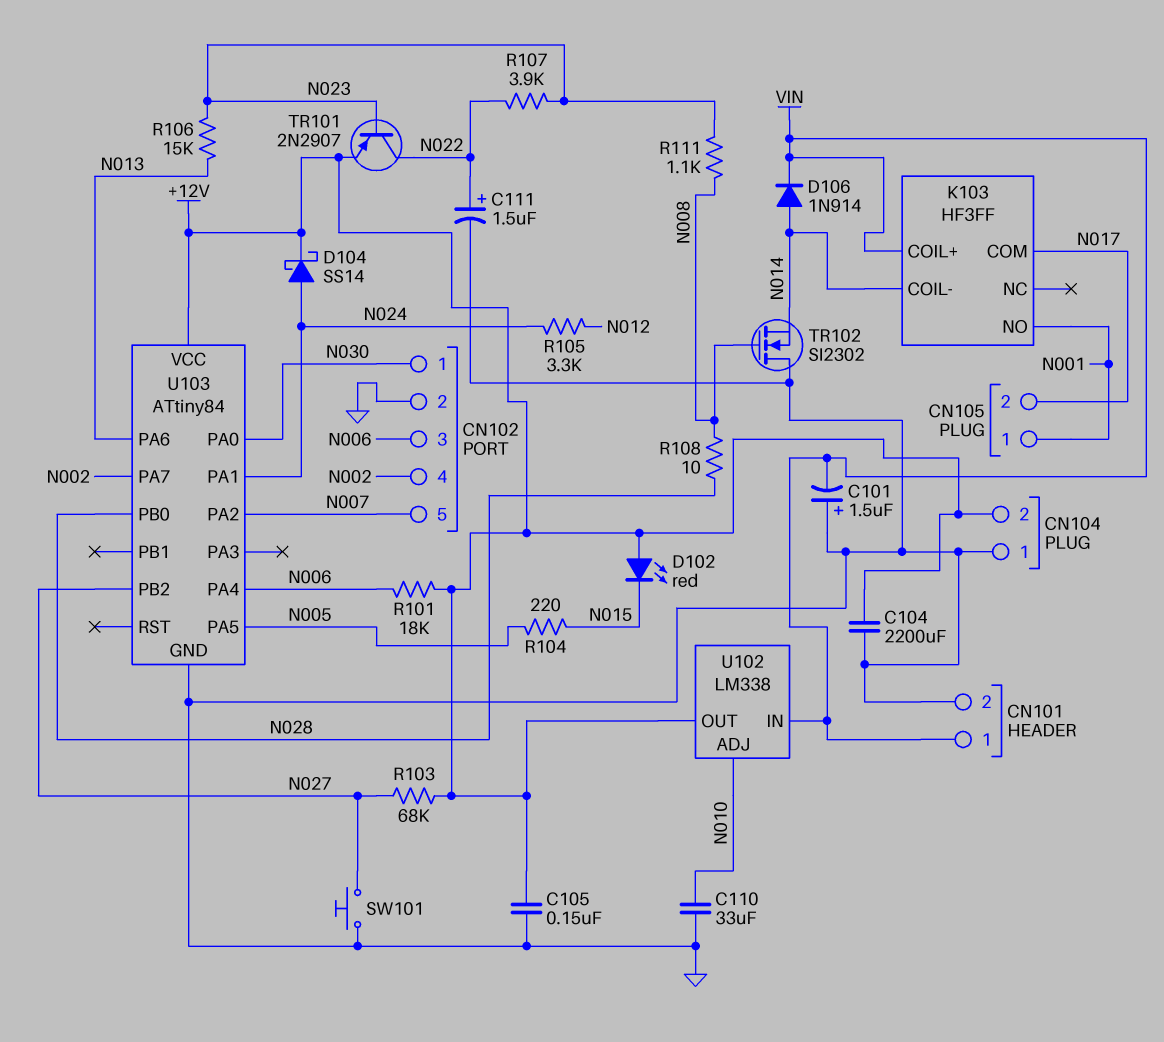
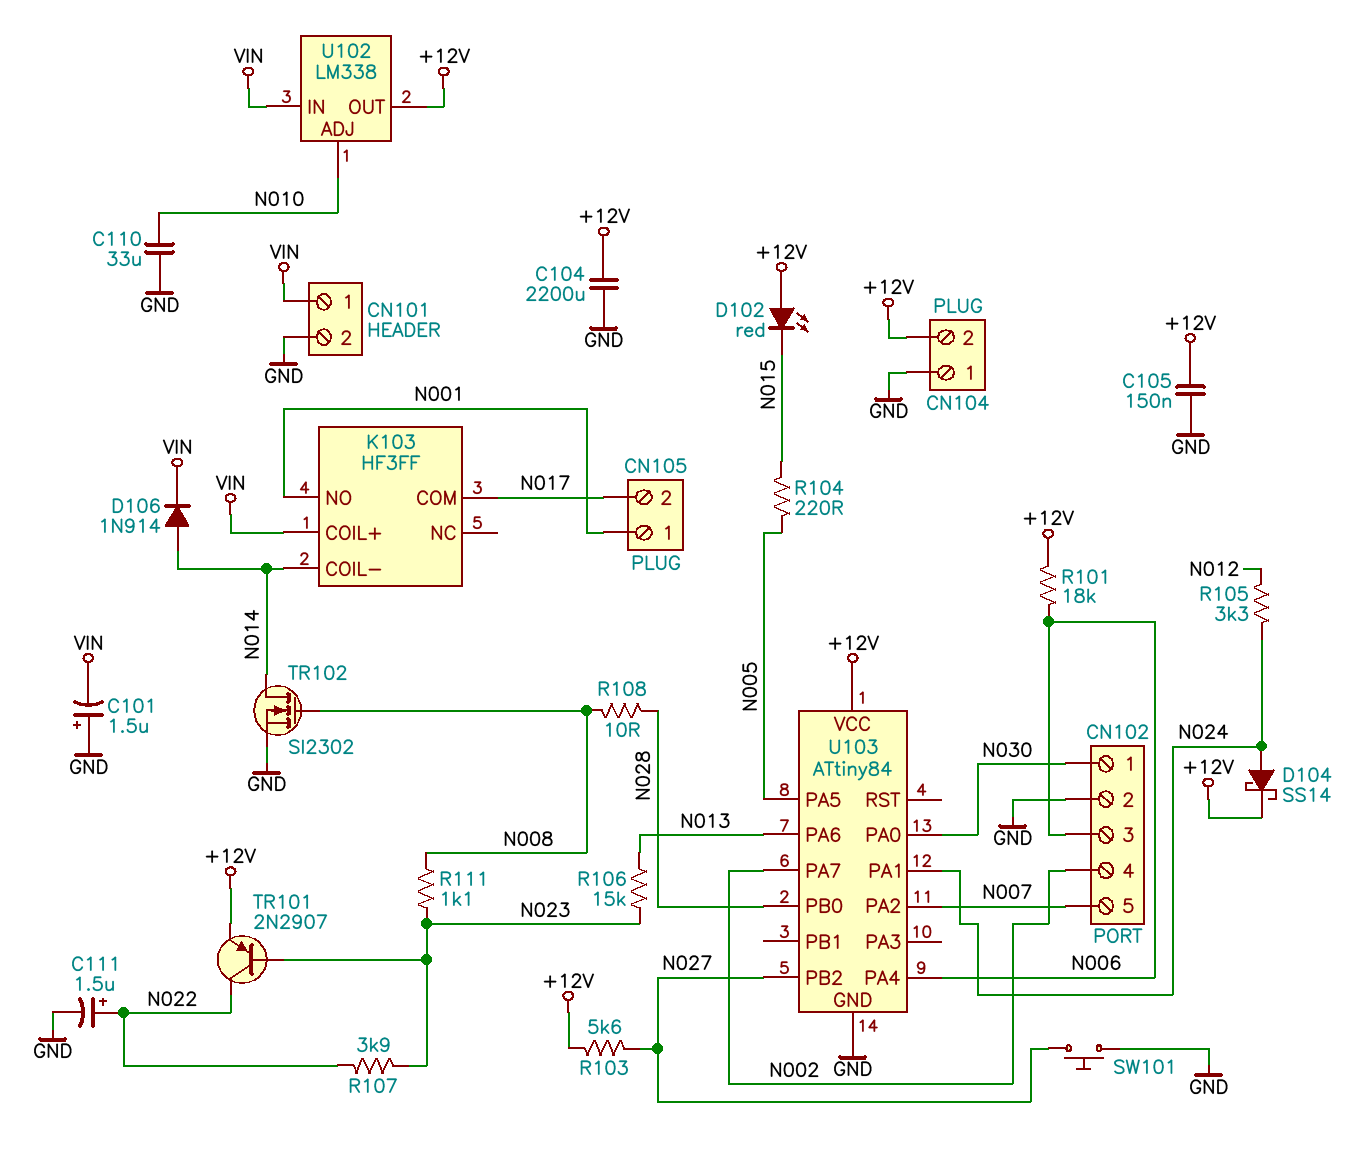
R103: 68k (+12V, N027) -> 5.6k (+12V, N027)
TR102: NMOS SI2302 (G N008, D GND, S N014) -> NMOS SI2302 (G N008, D N014, S GND)

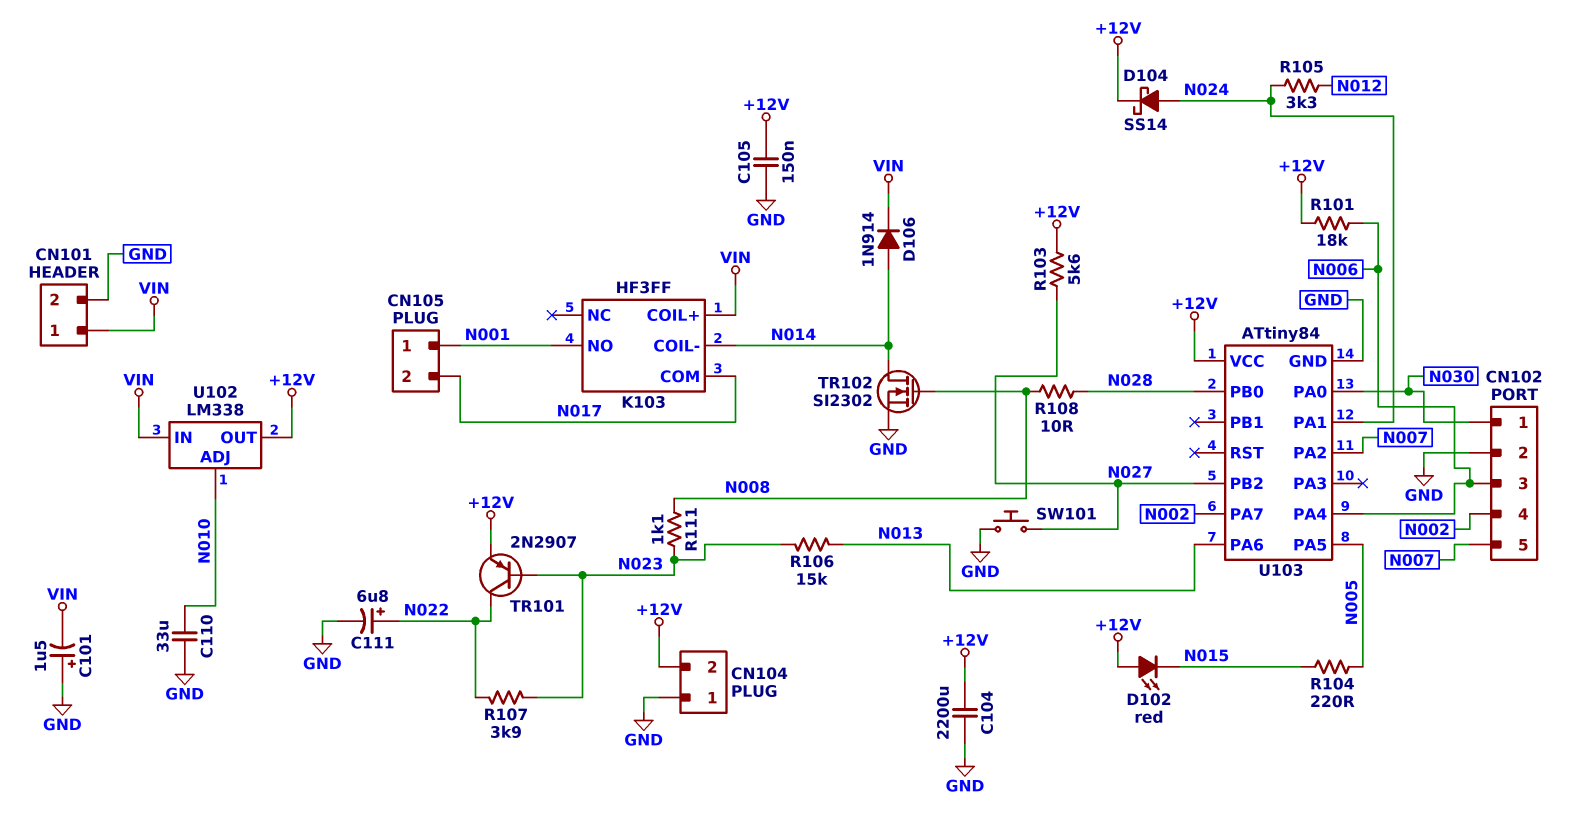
C111: 1.5uF (plus N022, minus GND) -> 6.8uF (plus N022, minus GND)

